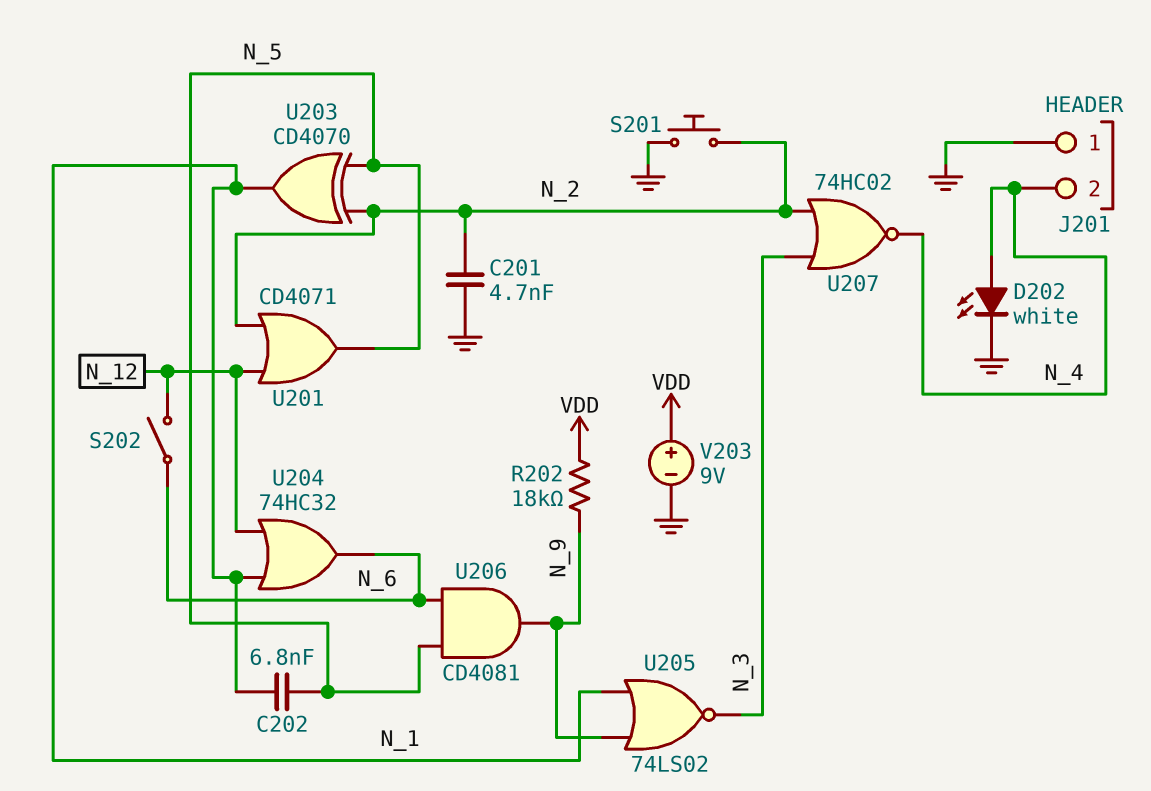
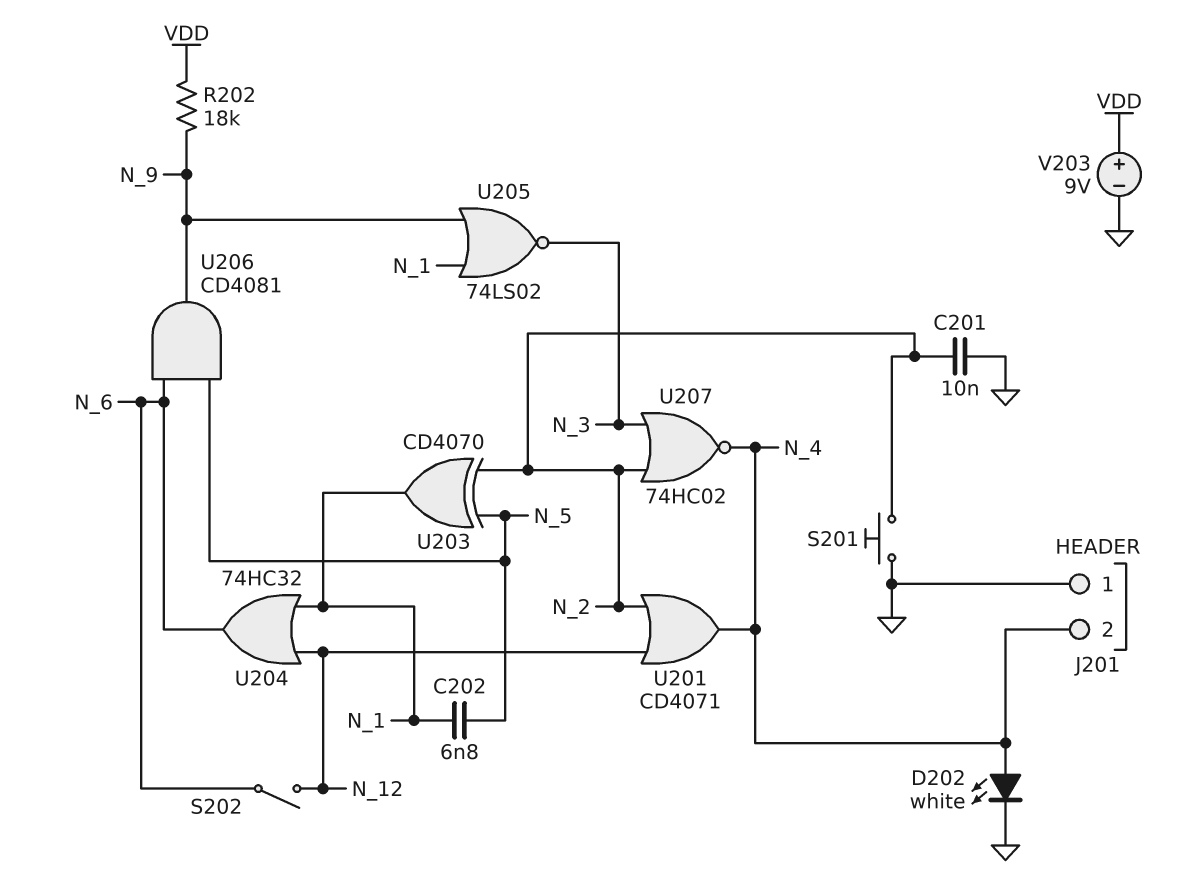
C201: 4.7nF (GND, N_2) -> 10nF (GND, N_2)
U201: OR CD4071 (in N_2, in N_12, out N_5) -> OR CD4071 (in N_2, in N_12, out N_4)

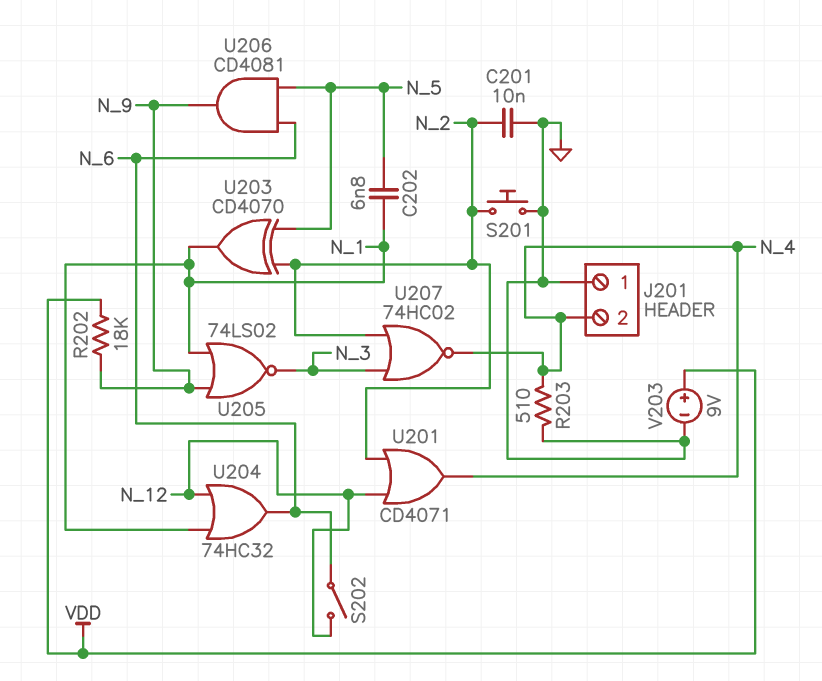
D202: LED white (A N_4, K GND) -> none
R203: none -> 510 (GND, N_4)

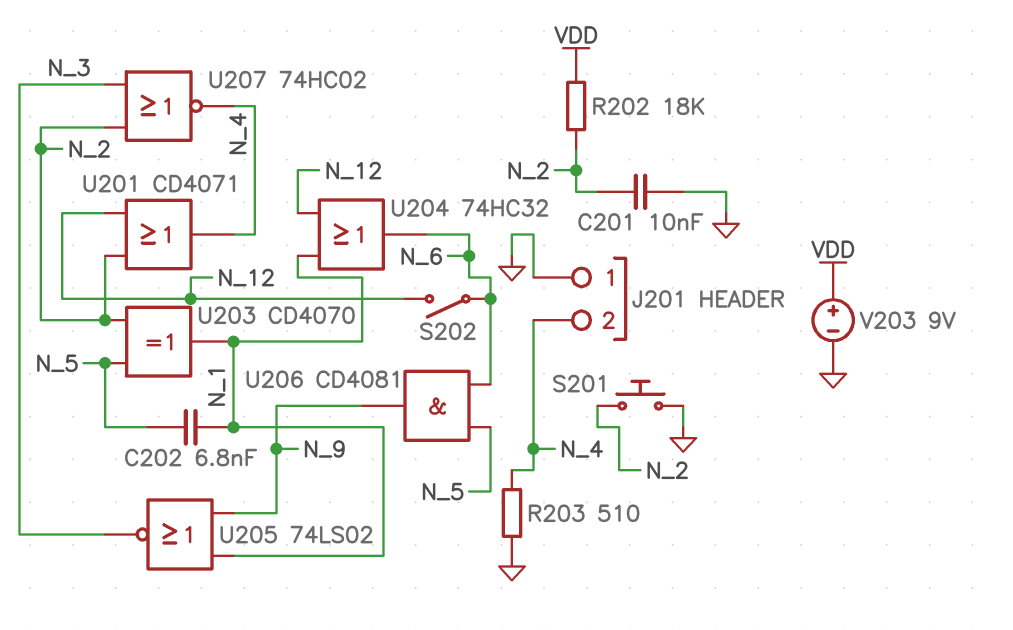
R202: 18k (N_9, VDD) -> 18k (N_2, VDD)

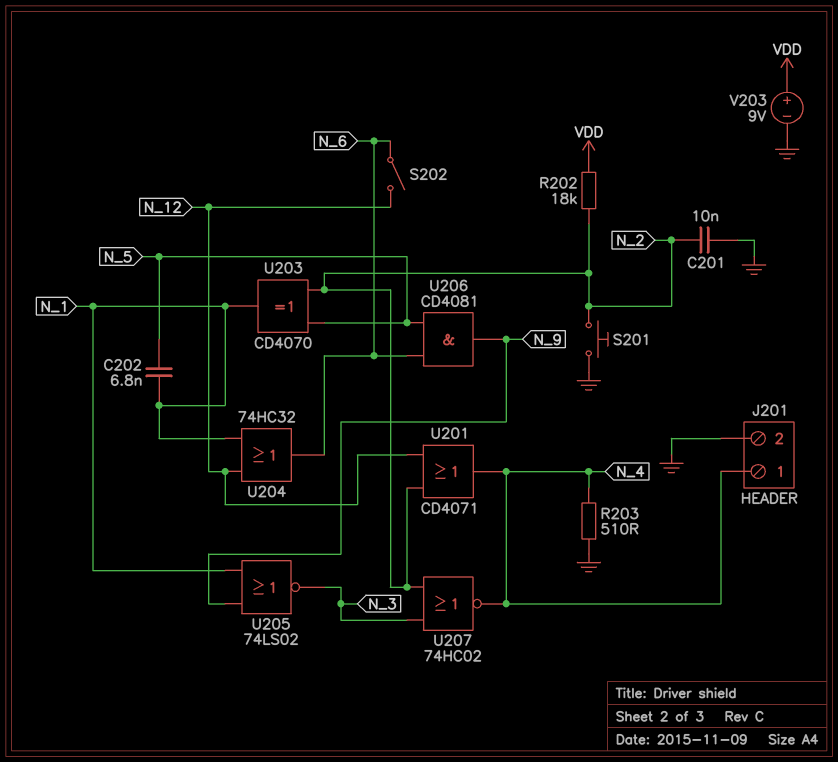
J201 pin 1: GND -> N_4
J201 pin 2: N_4 -> GND

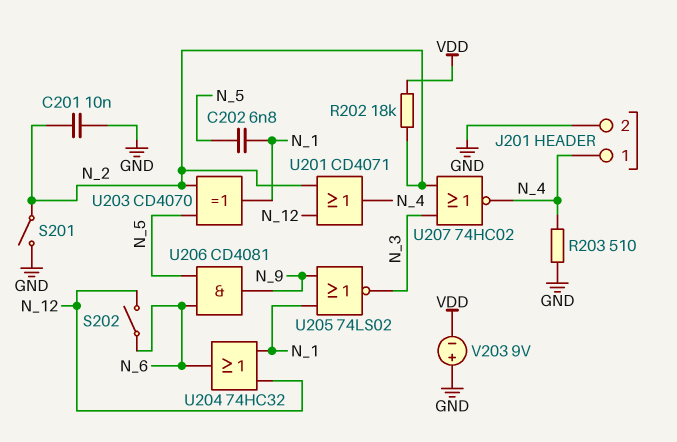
S201: button (GND, N_2) -> switch (GND, N_2)
V203: 9V (plus VDD, minus GND) -> 9V (plus GND, minus VDD)

